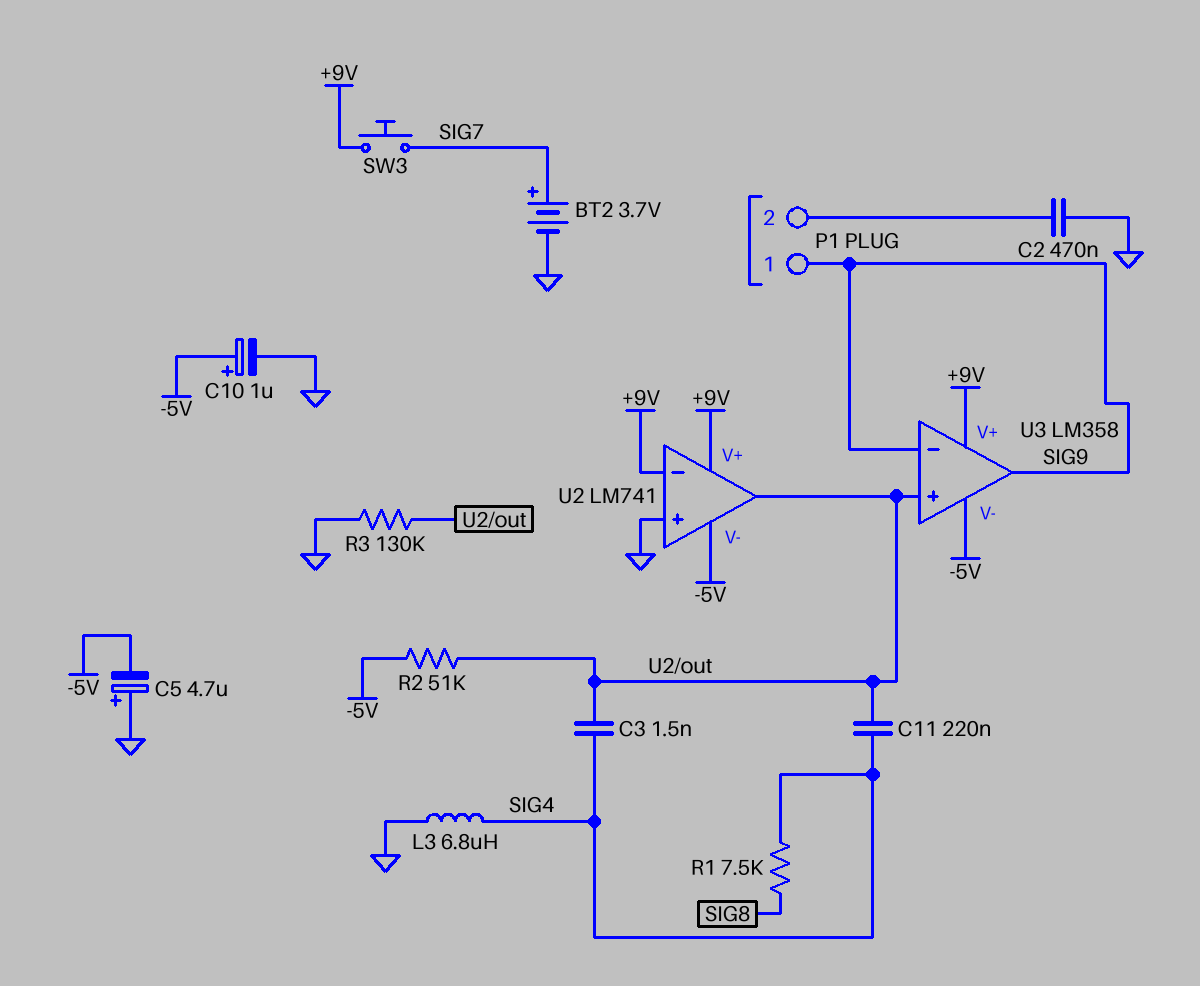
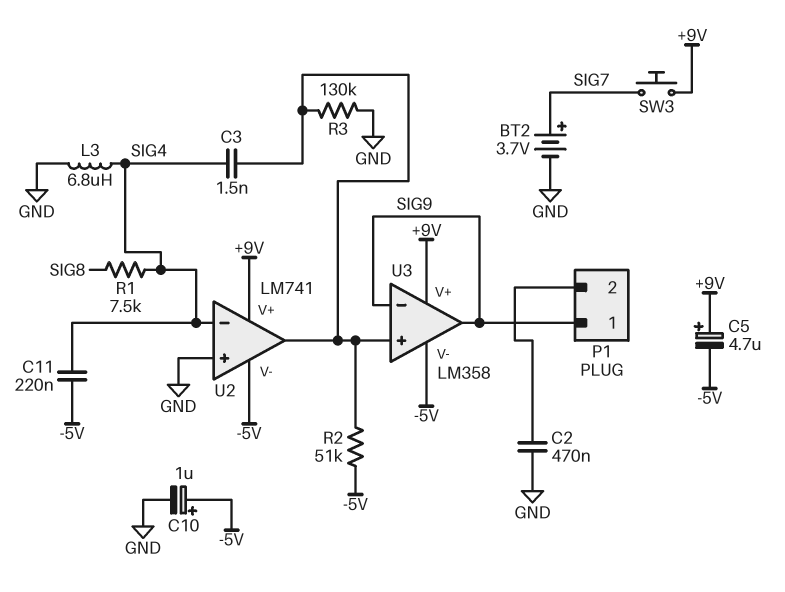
C5: 4.7uF (plus GND, minus -5V) -> 4.7uF (plus +9V, minus -5V)
C11: 220nF (SIG4, U2/out) -> 220nF (-5V, SIG4)
U2 pin in-: +9V -> SIG4

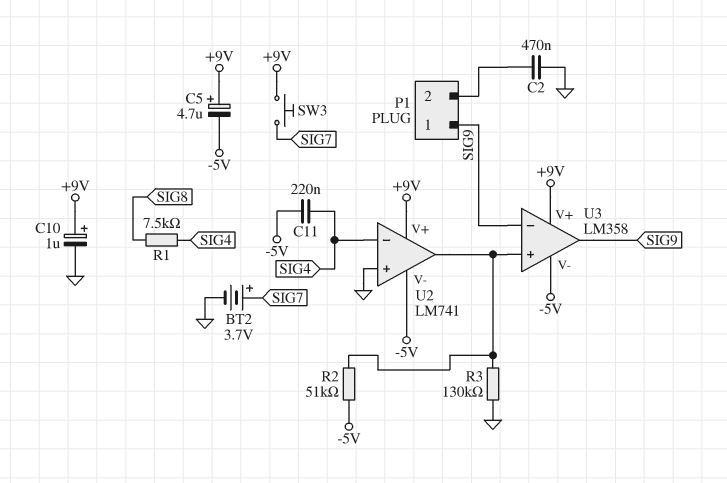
C3: 1.5nF (SIG4, U2/out) -> none
C10: 1uF (plus -5V, minus GND) -> 1uF (plus +9V, minus GND)
L3: 6.8uH (GND, SIG4) -> none

